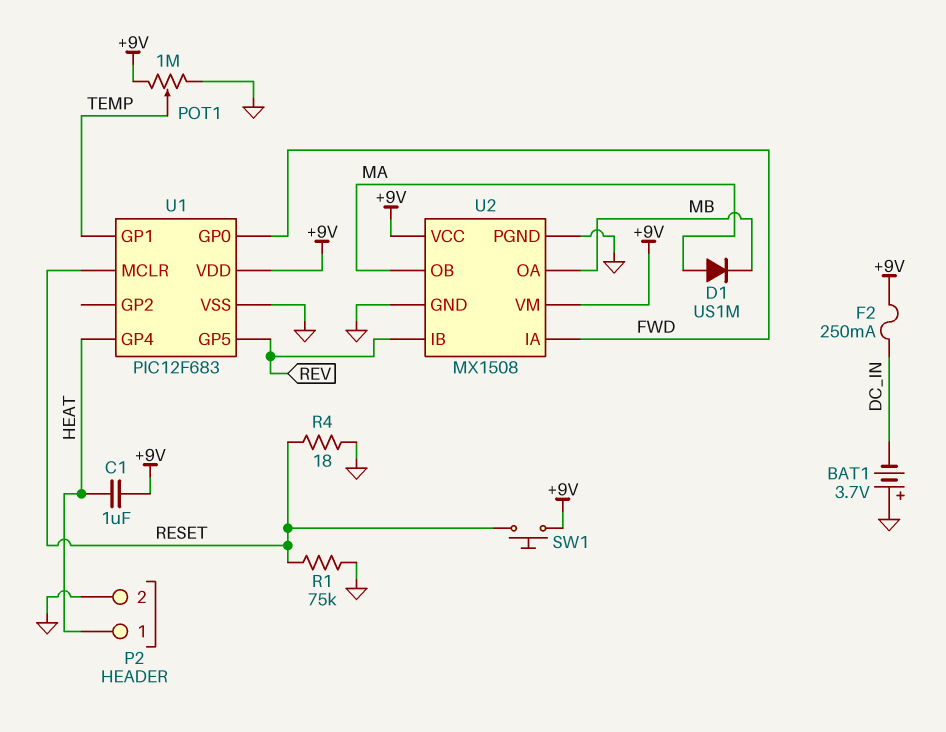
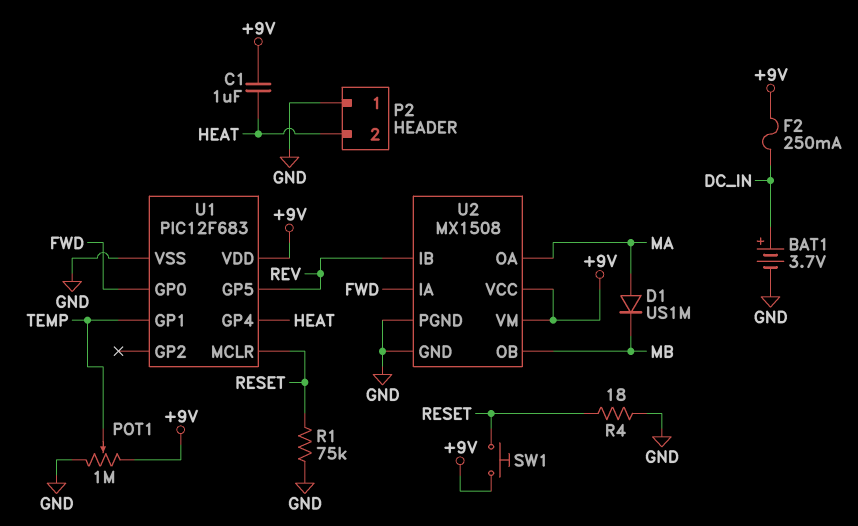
BAT1: 3.7V (plus GND, minus DC_IN) -> 3.7V (plus DC_IN, minus GND)
P2 pin 1: HEAT -> GND
P2 pin 2: GND -> HEAT
U2 pin OA: MB -> MA
U2 pin OB: MA -> MB

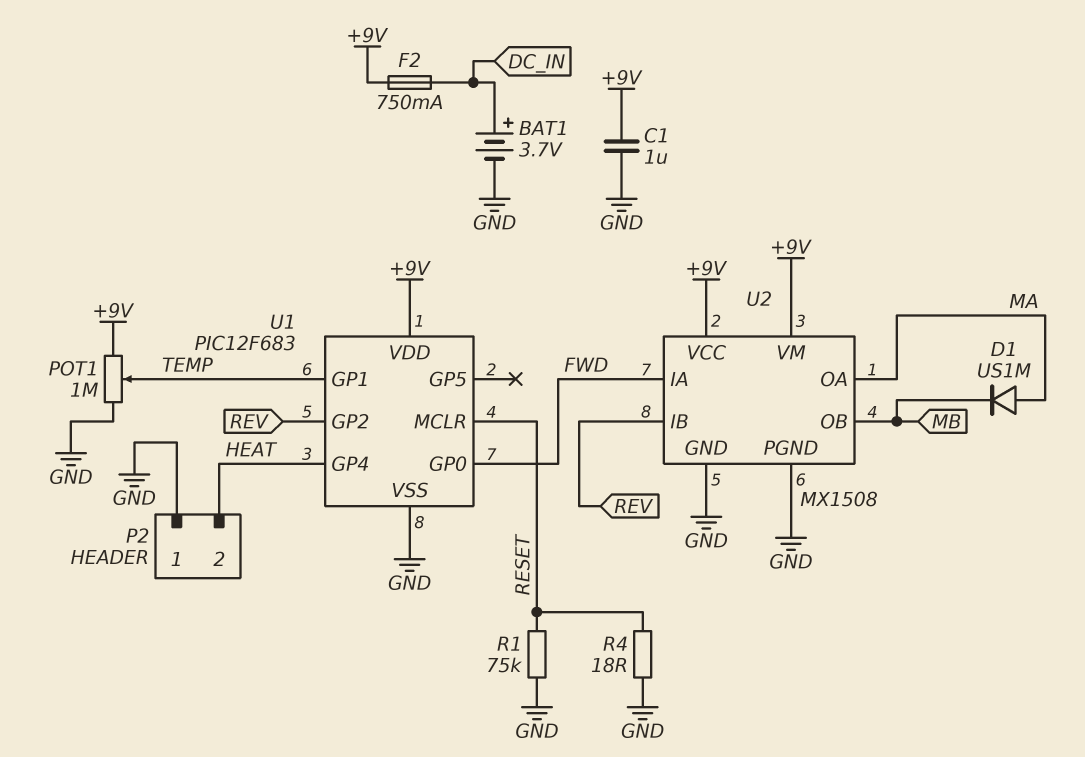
C1: 1uF (+9V, HEAT) -> 1uF (+9V, GND)
F2: 250mA (+9V, DC_IN) -> 750mA (+9V, DC_IN)
SW1: button (+9V, RESET) -> none
U1 pin GP2: none -> REV
U1 pin GP5: REV -> none

